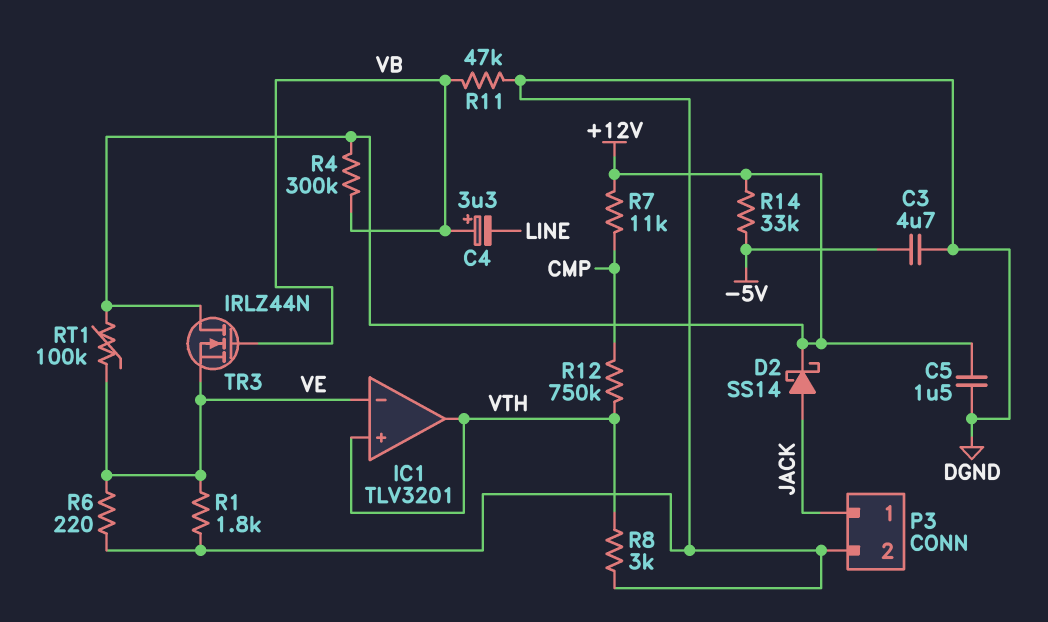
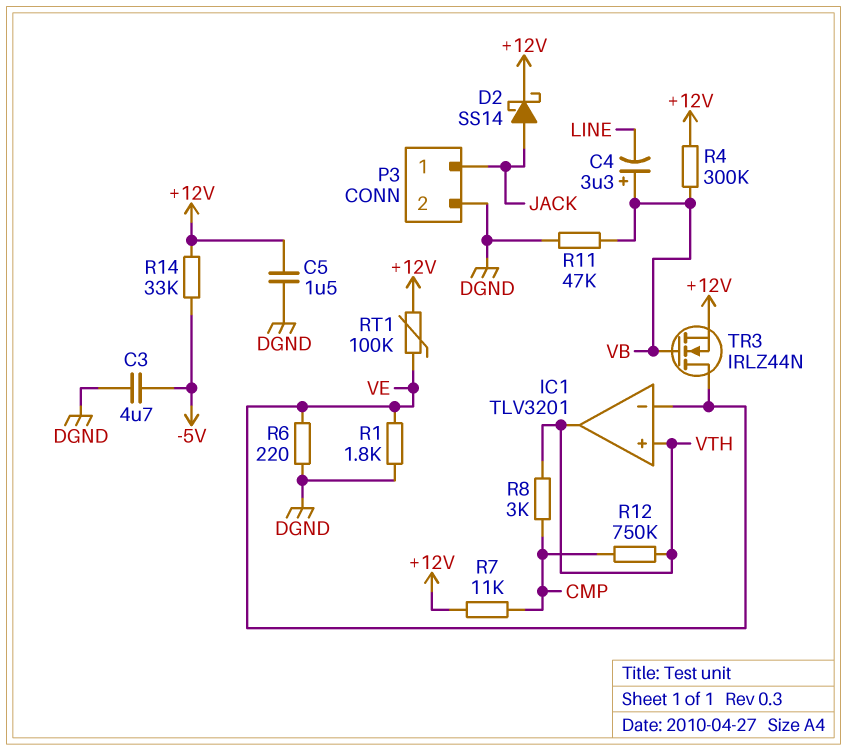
R8: 3k (DGND, VTH) -> 3k (CMP, VTH)
TR3: NMOS IRLZ44N (G VB, D +12V, S VE) -> NMOS IRLZ44N (G VB, D VE, S +12V)

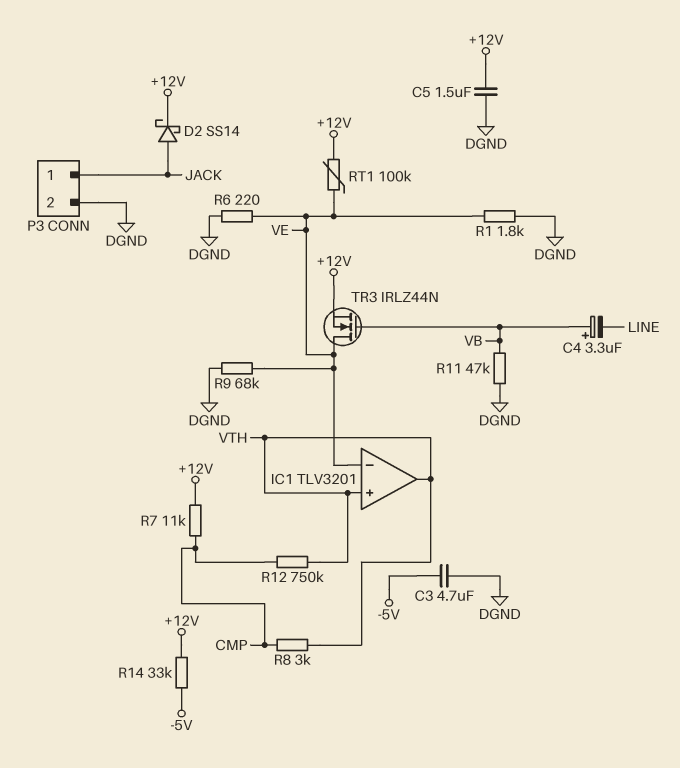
R4: 300k (+12V, VB) -> none
R9: none -> 68k (DGND, VE)

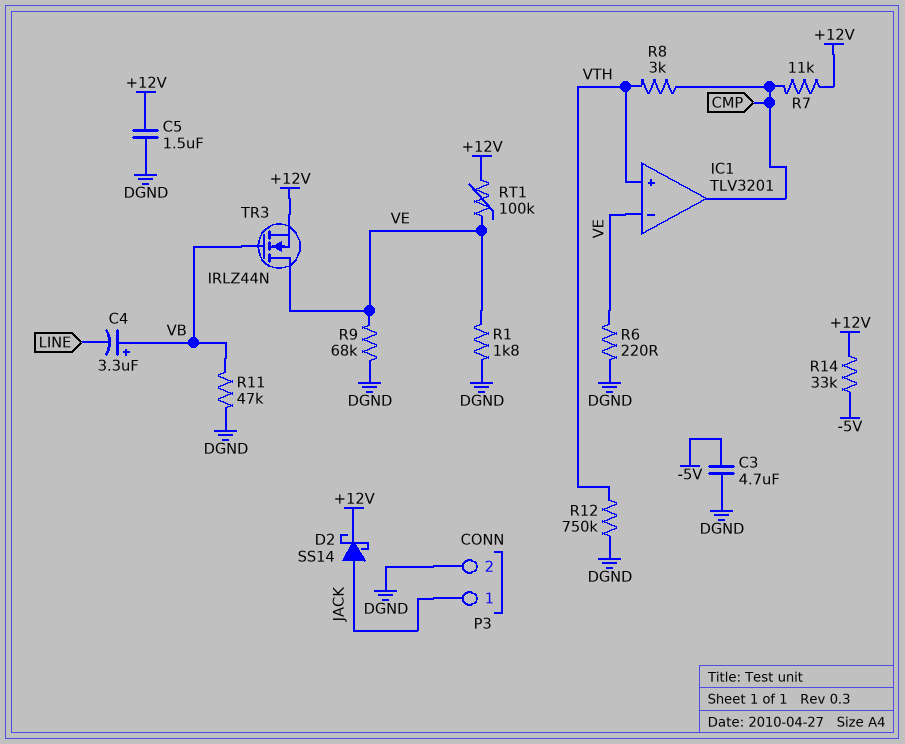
IC1 pin out: VTH -> CMP
R12: 750k (CMP, VTH) -> 750k (DGND, VTH)

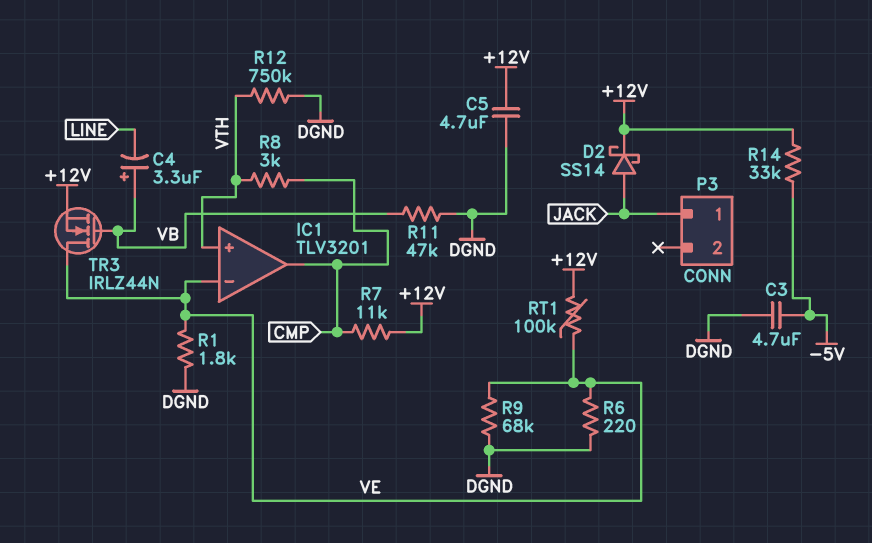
C5: 1.5uF (+12V, DGND) -> 4.7uF (+12V, DGND)
P3 pin 2: DGND -> none

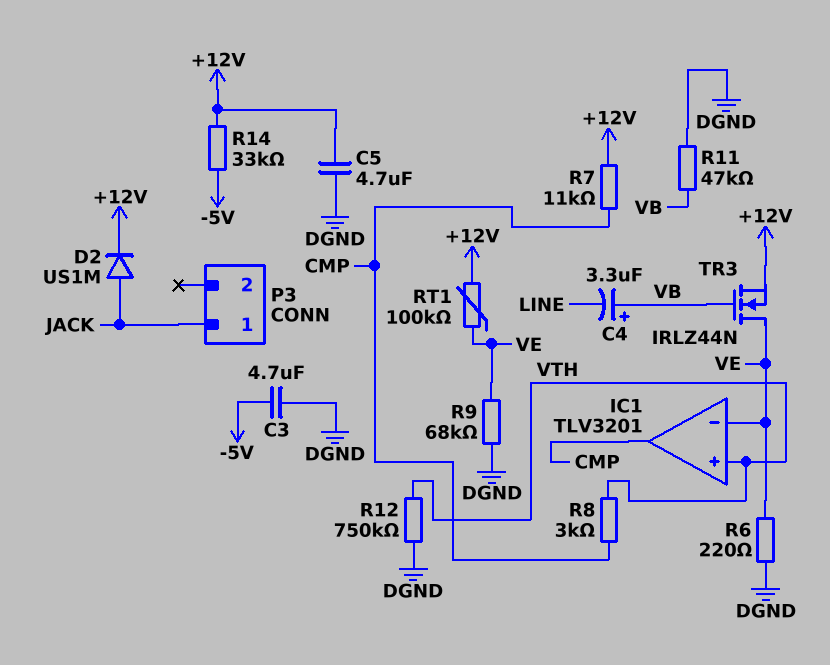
D2: schottky SS14 (A JACK, K +12V) -> diode US1M (A JACK, K +12V)
R1: 1.8k (DGND, VE) -> none

